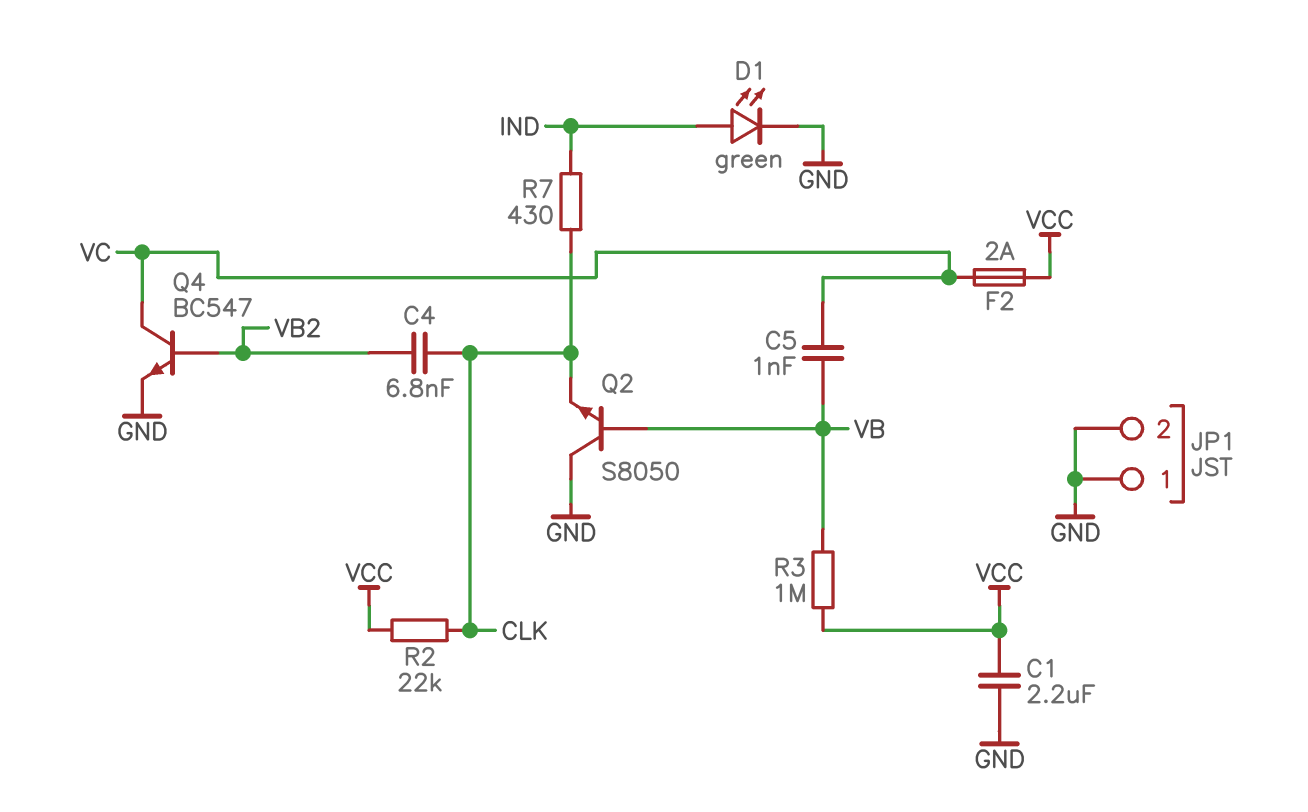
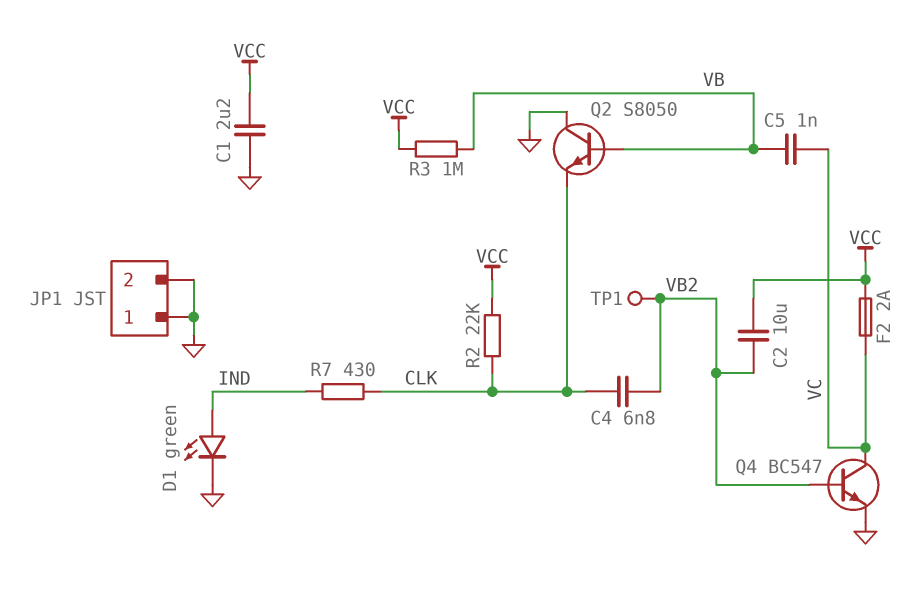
C2: none -> 10uF (VB2, VCC)
TP1: none -> test point (VB2)

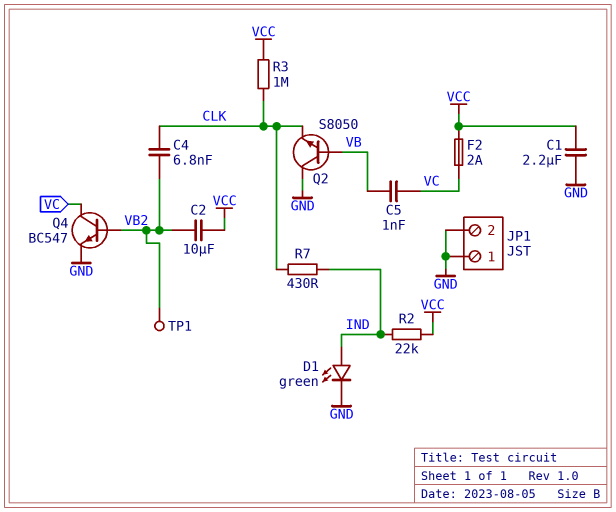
R2: 22k (CLK, VCC) -> 22k (IND, VCC)
R3: 1M (VB, VCC) -> 1M (CLK, VCC)

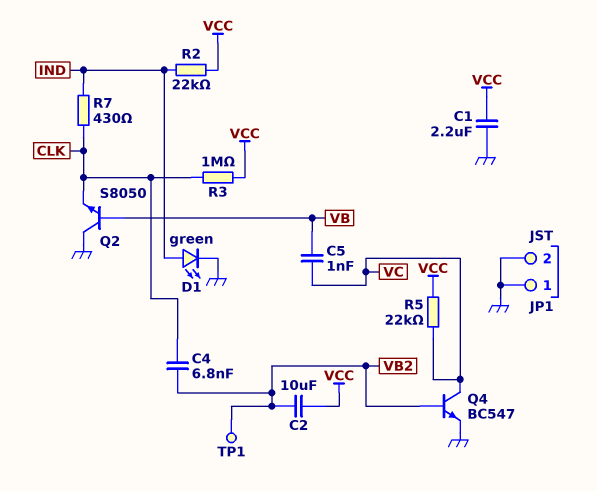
F2: 2A (VC, VCC) -> none
R5: none -> 22k (VC, VCC)

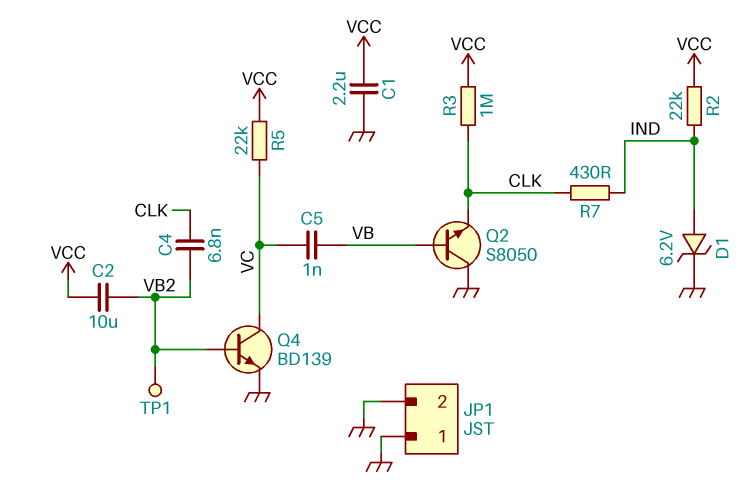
D1: LED green (A IND, K GND) -> zener 6.2V (A IND, K GND)
Q4: NPN BC547 (B VB2, C VC, E GND) -> NPN BD139 (B VB2, C VC, E GND)

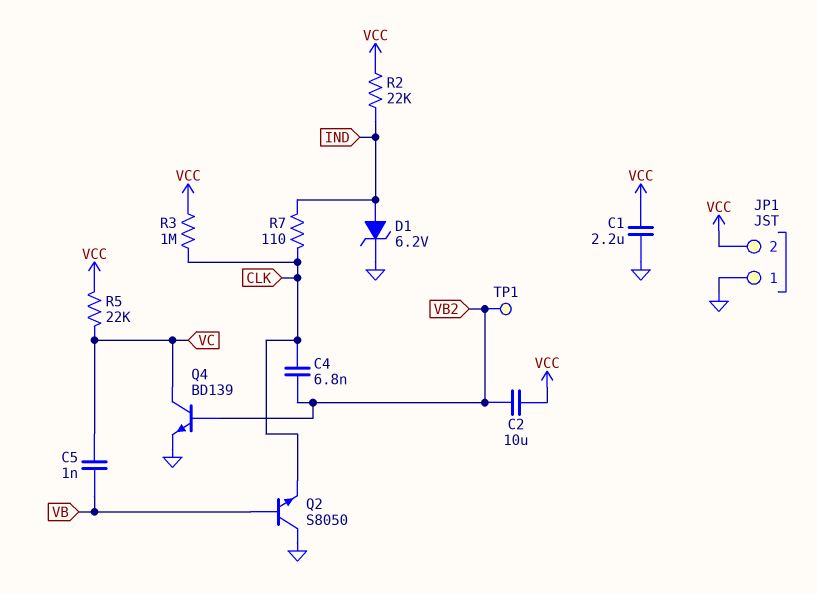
JP1 pin 2: GND -> VCC
R7: 430 (CLK, IND) -> 110 (CLK, IND)

